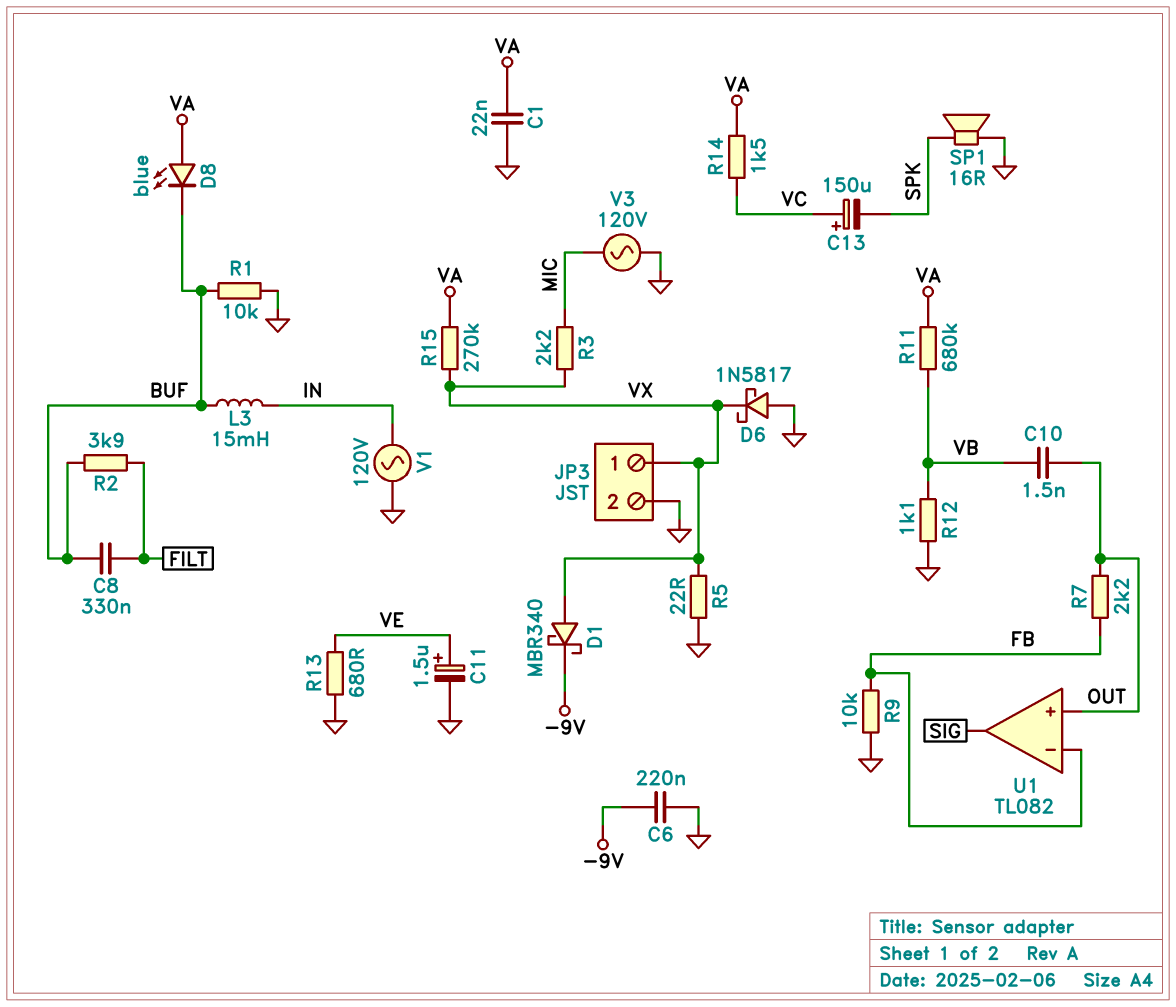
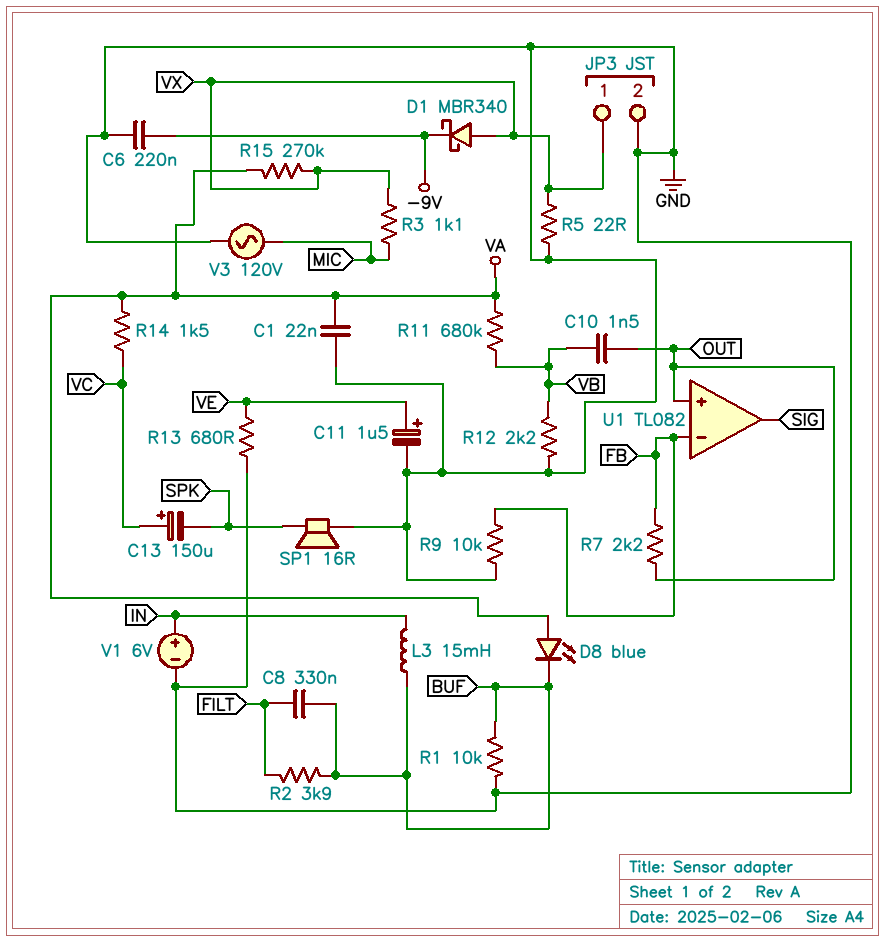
D6: schottky 1N5817 (A GND, K VX) -> none
R3: 2.2k (MIC, VX) -> 1.1k (MIC, VX)
R12: 1.1k (GND, VB) -> 2.2k (GND, VB)
V1: AC 120V (GND, IN) -> 6V (plus IN, minus GND)

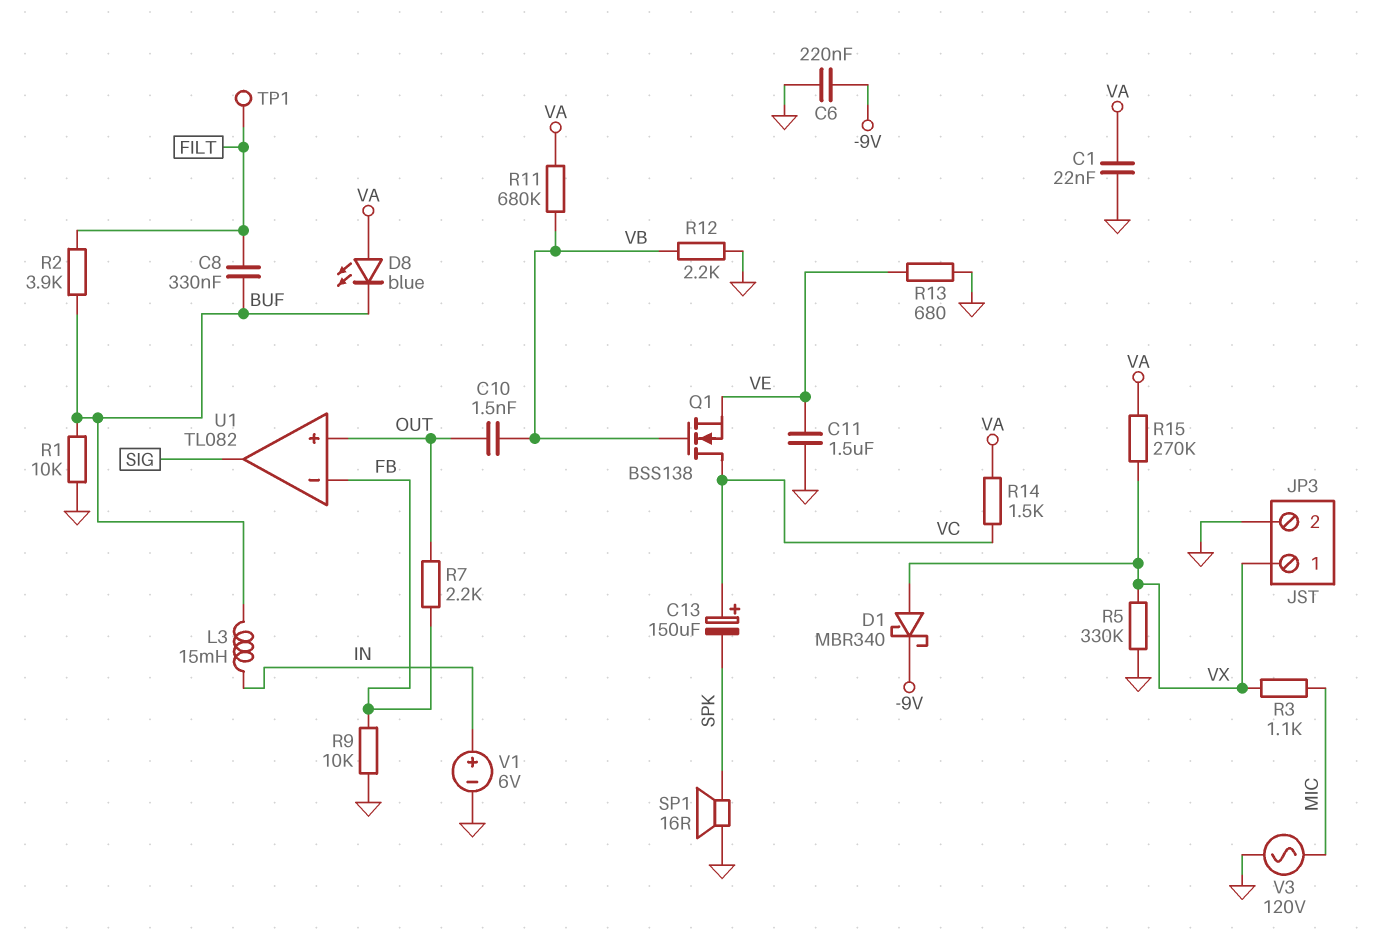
C11: 1.5uF (plus VE, minus GND) -> 1.5uF (GND, VE)
Q1: none -> NMOS BSS138 (G VB, D VC, S VE)
R5: 22 (GND, VX) -> 330k (GND, VX)
TP1: none -> test point (FILT)

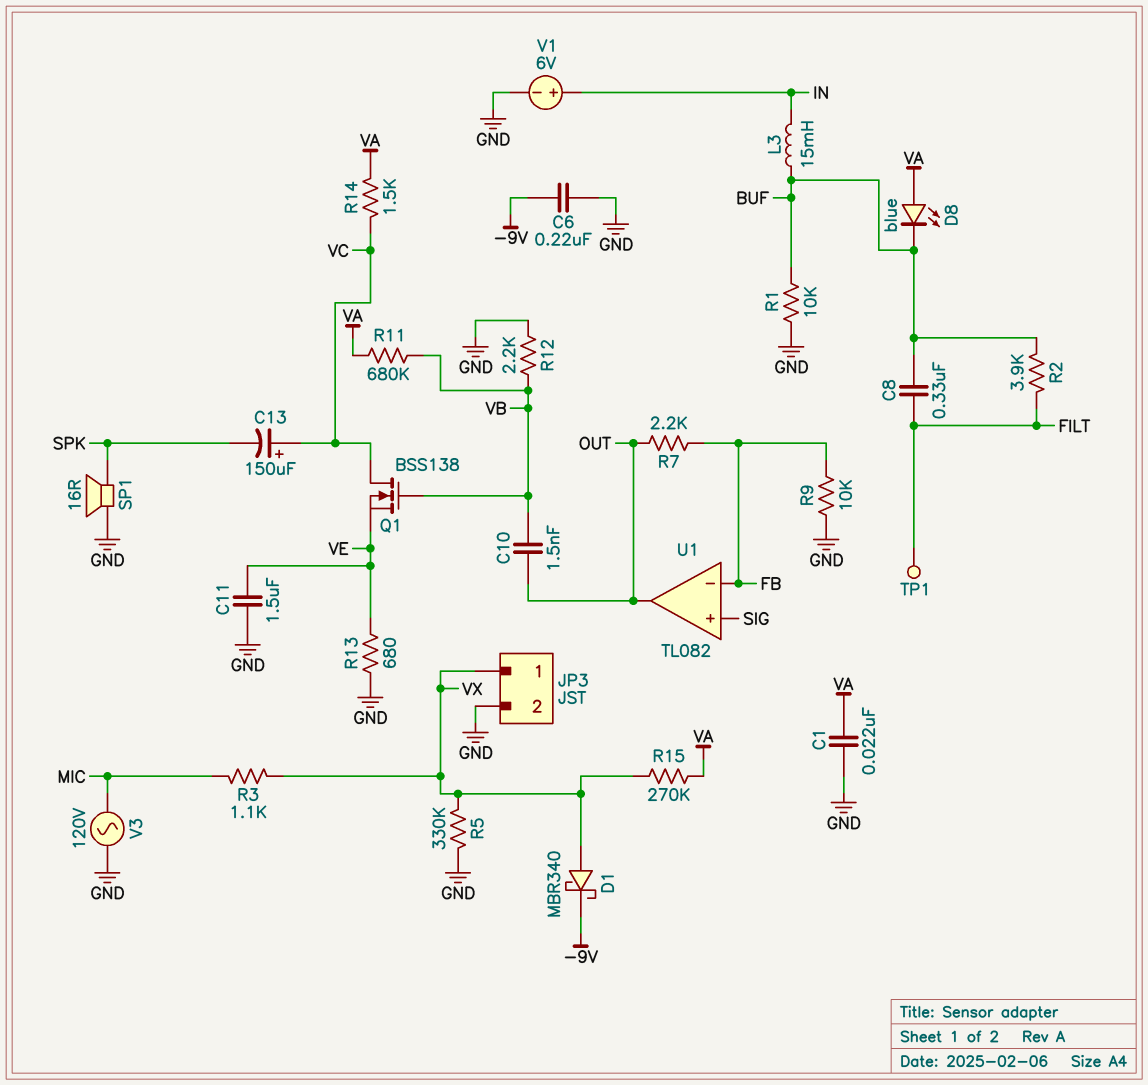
U1 pin in+: OUT -> SIG
U1 pin out: SIG -> OUT

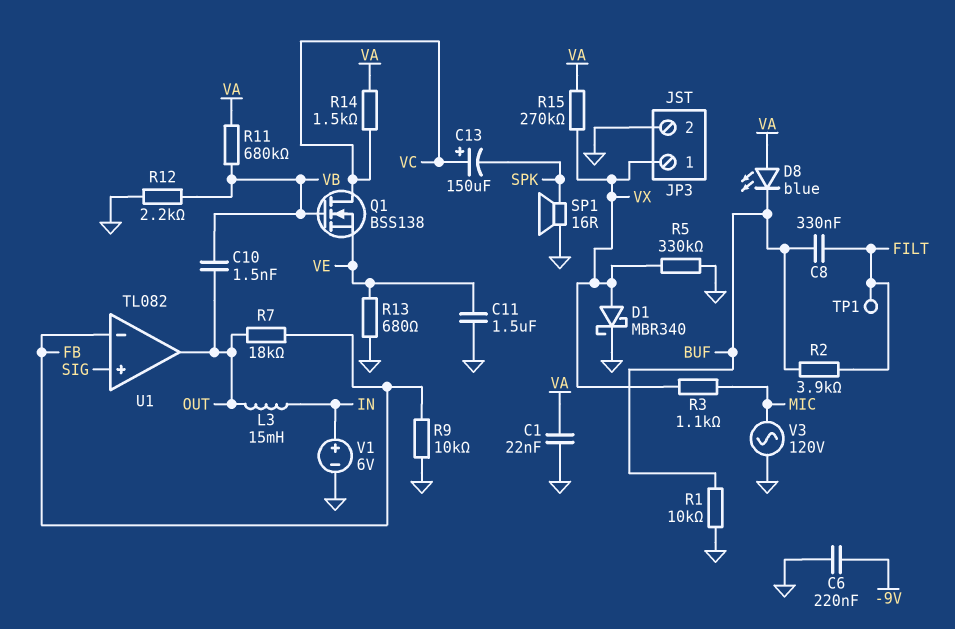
D1: schottky MBR340 (A VX, K -9V) -> schottky MBR340 (A VX, K GND)
L3: 15mH (BUF, IN) -> 15mH (IN, OUT)
R7: 2.2k (FB, OUT) -> 18k (FB, OUT)

